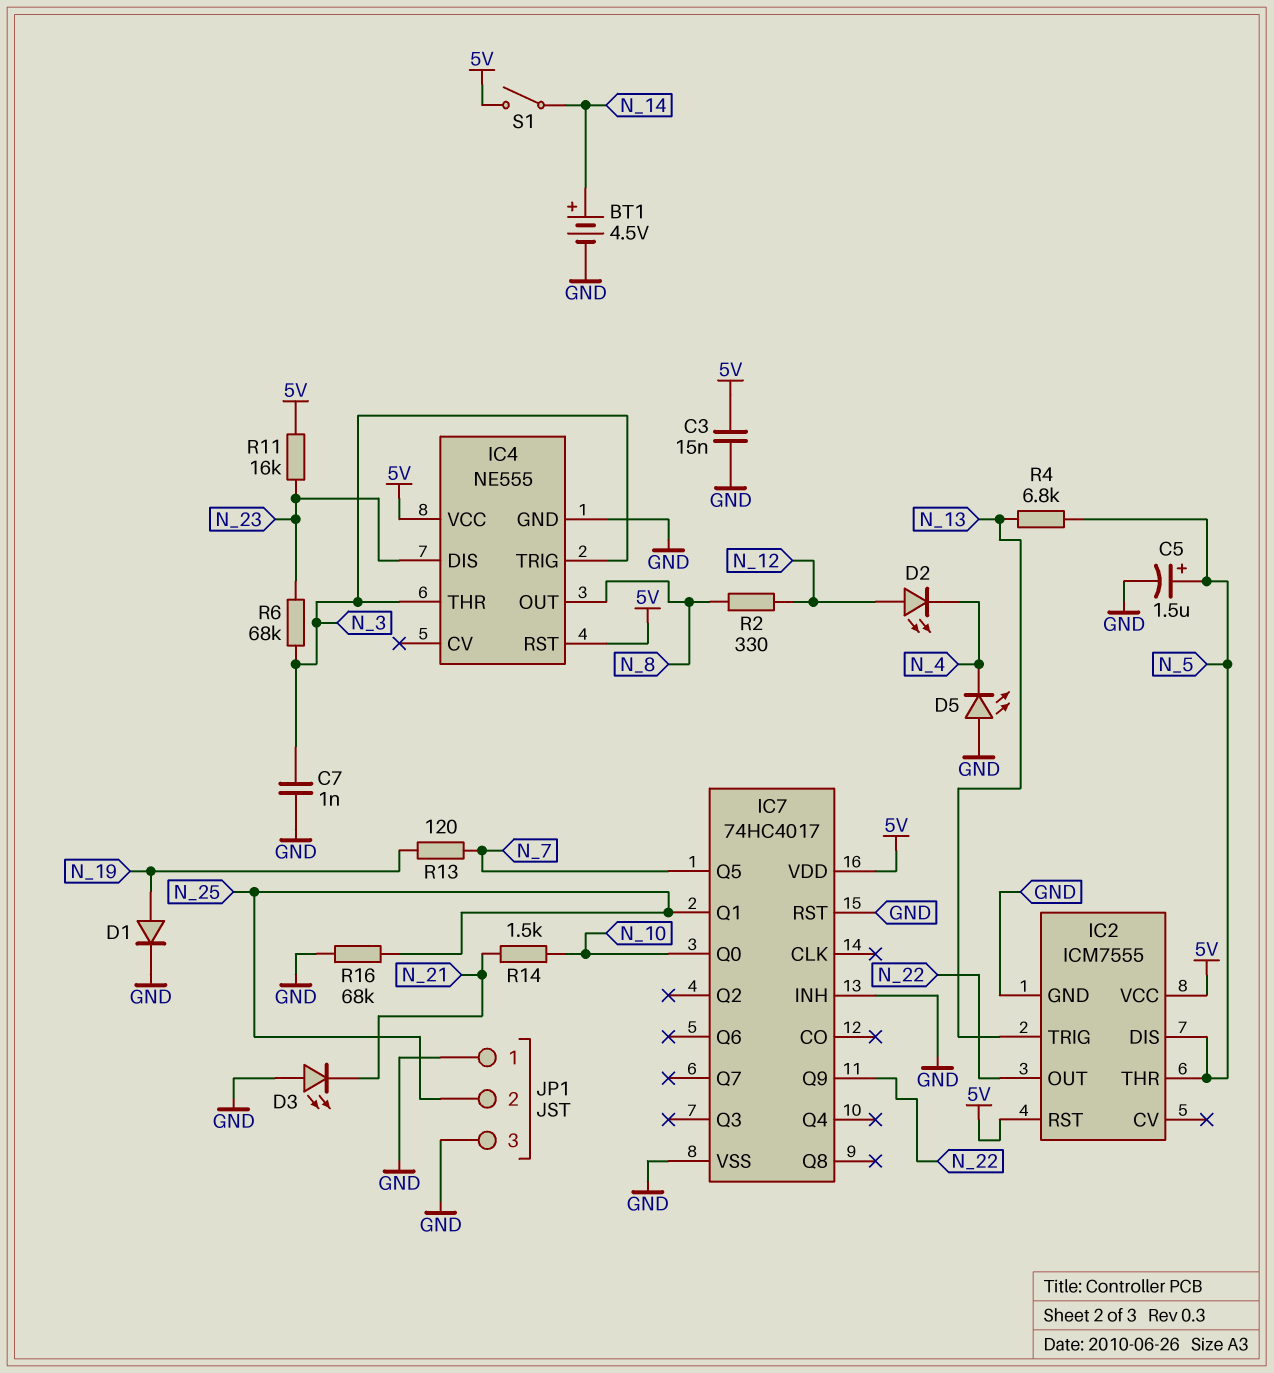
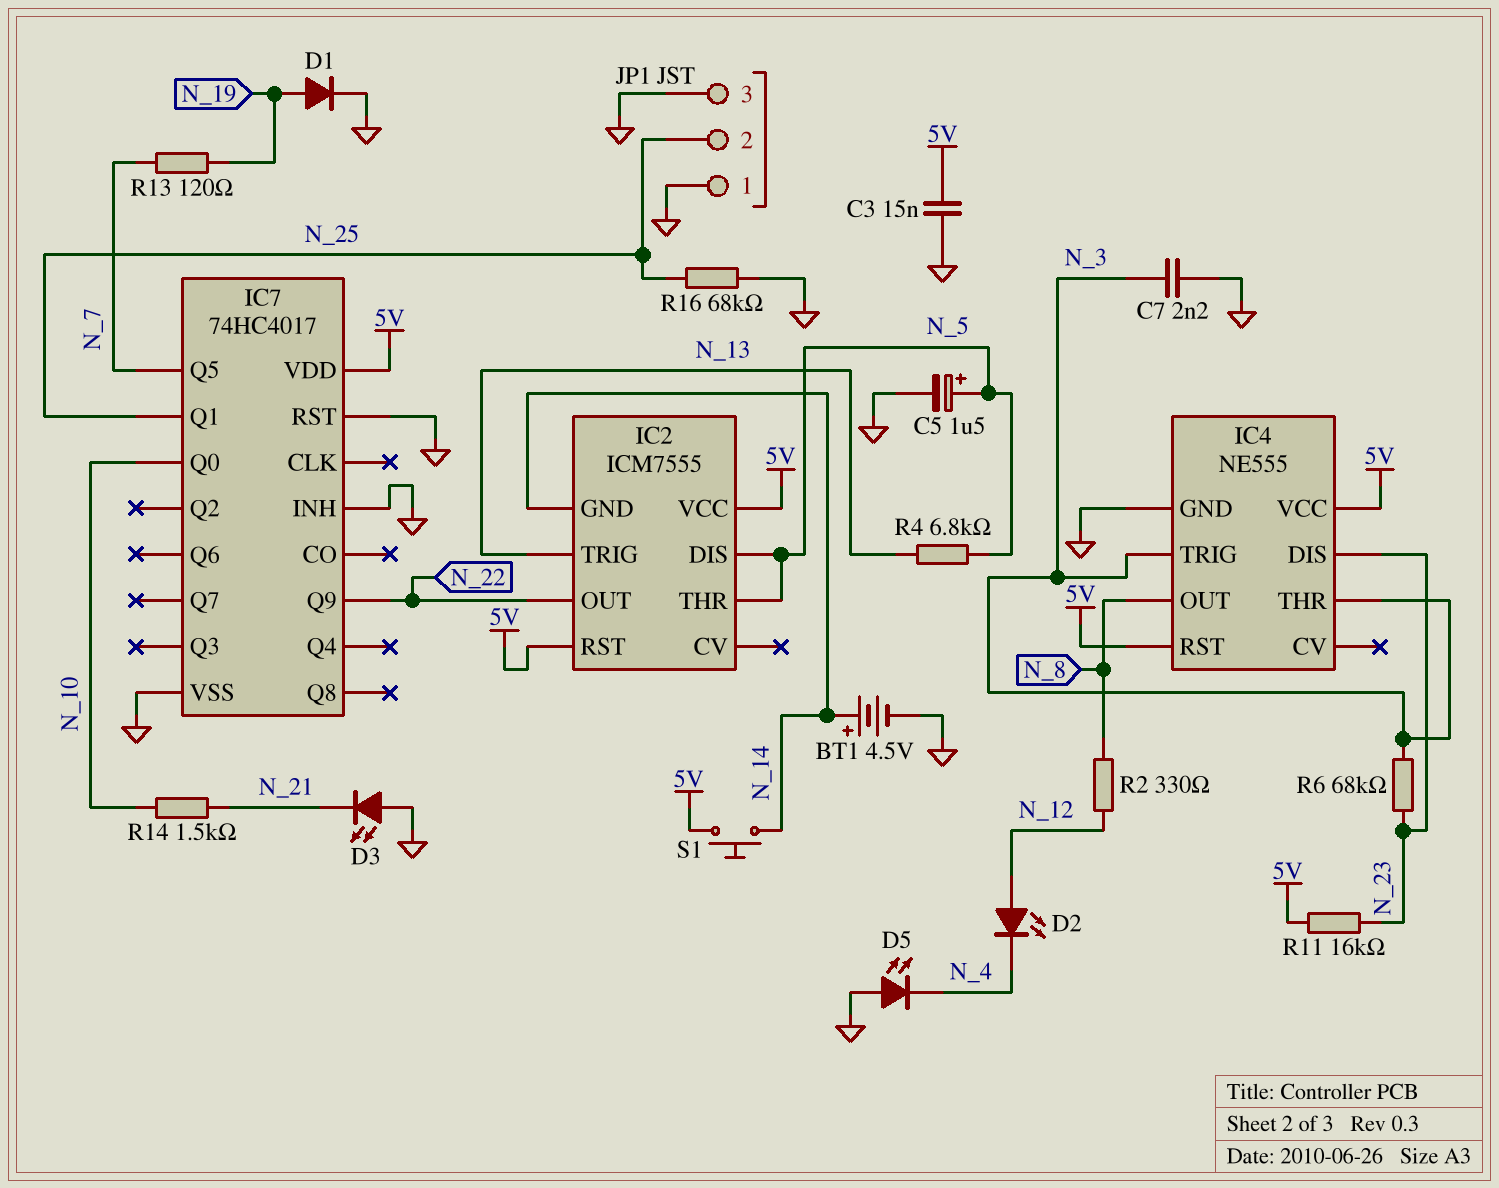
C7: 1nF (GND, N_3) -> 2.2nF (GND, N_3)
IC2 pin GND: GND -> N_14
S1: switch (5V, N_14) -> button (5V, N_14)

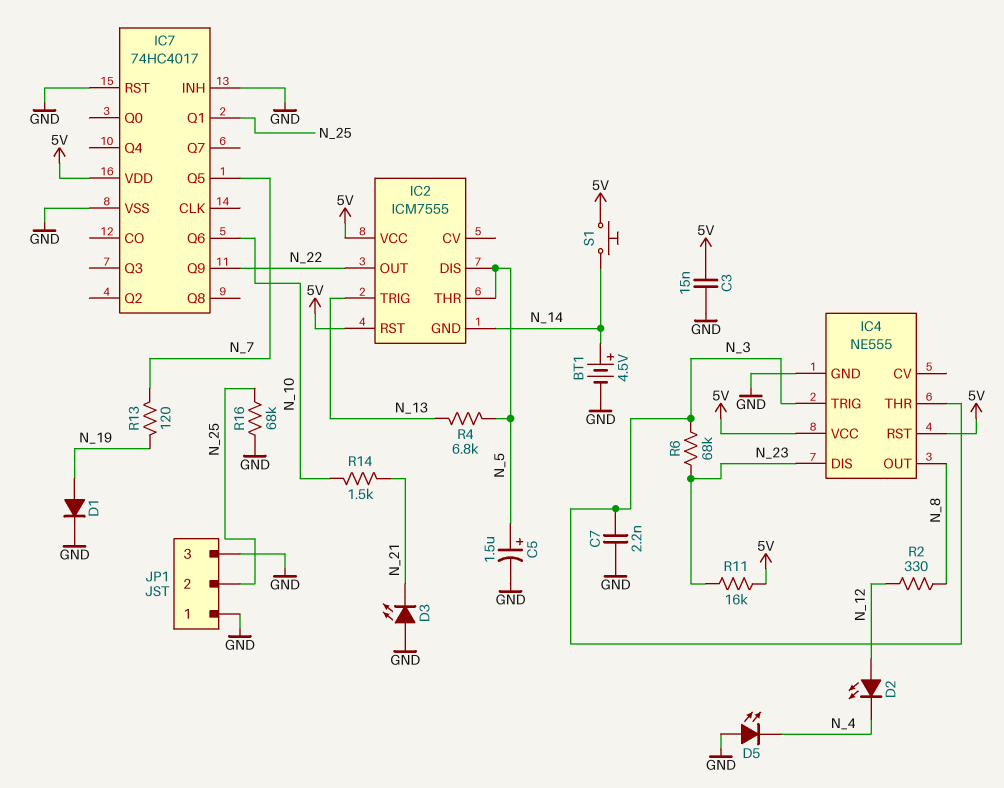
IC7 pin Q0: N_10 -> none
IC7 pin Q6: none -> N_10

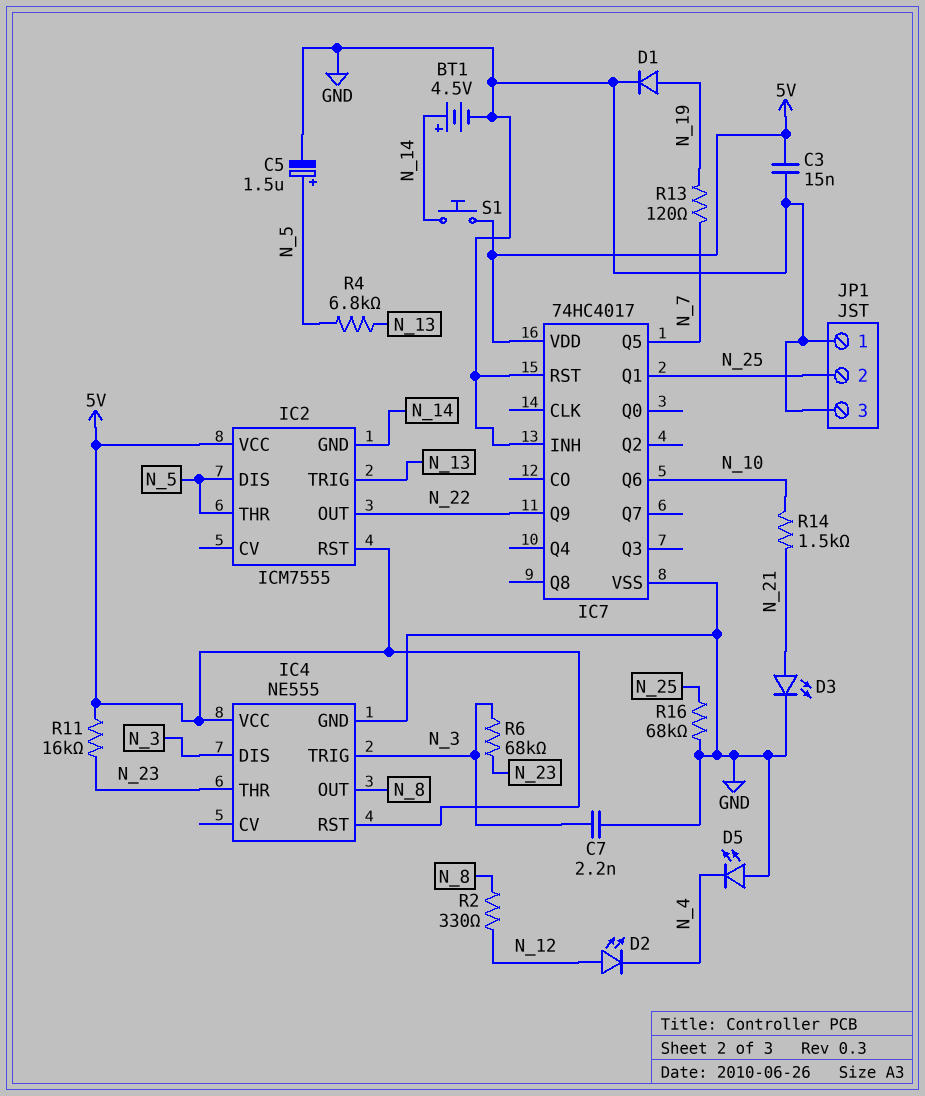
D3: LED (A GND, K N_21) -> LED (A N_21, K GND)
IC4 pin DIS: N_23 -> N_3
IC4 pin THR: N_3 -> N_23

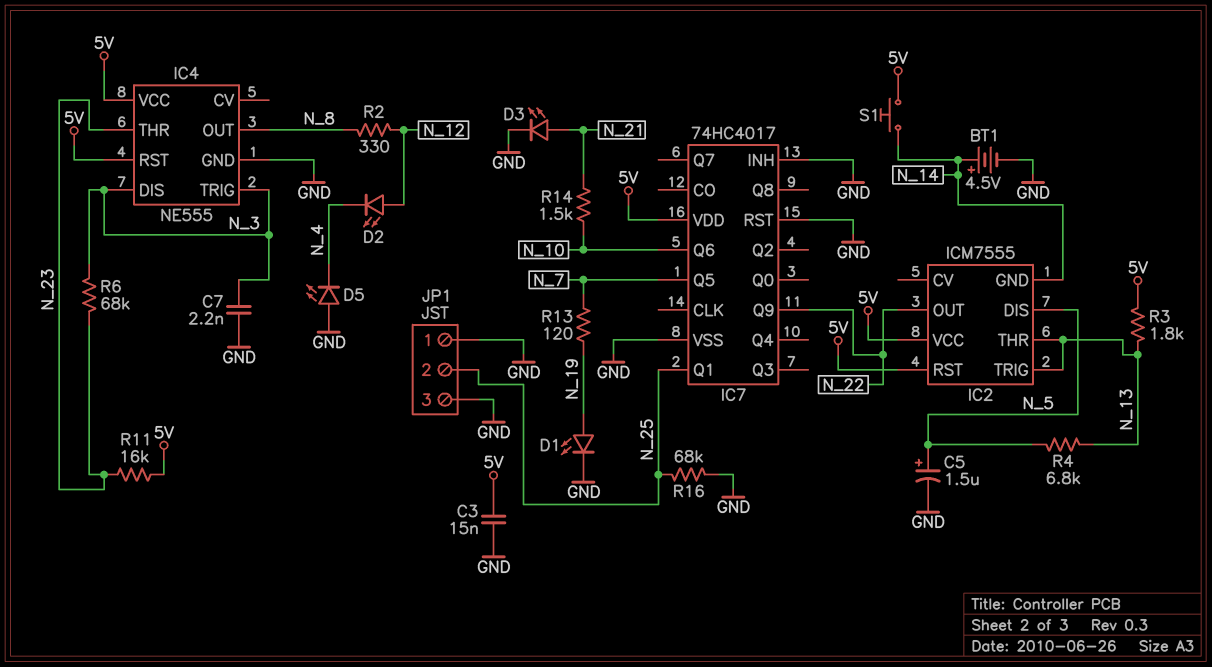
D1: diode (A N_19, K GND) -> LED (A N_19, K GND)
IC2 pin THR: N_5 -> N_13
R3: none -> 1.8k (5V, N_13)

